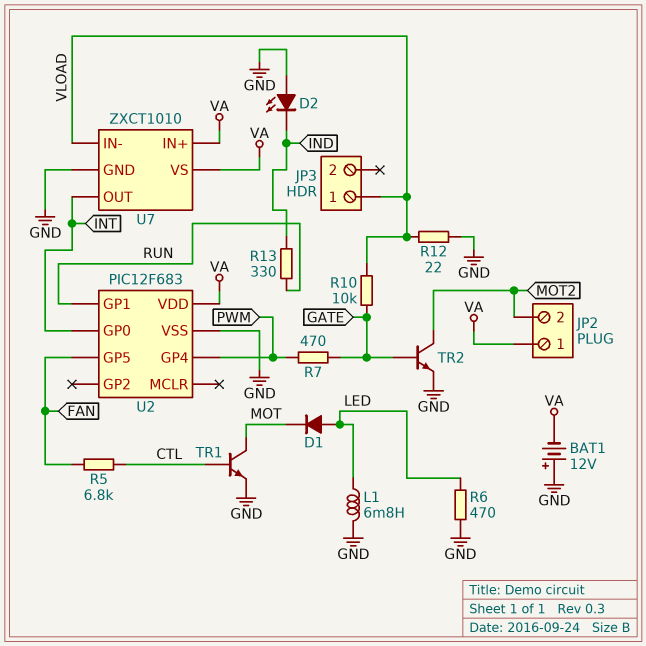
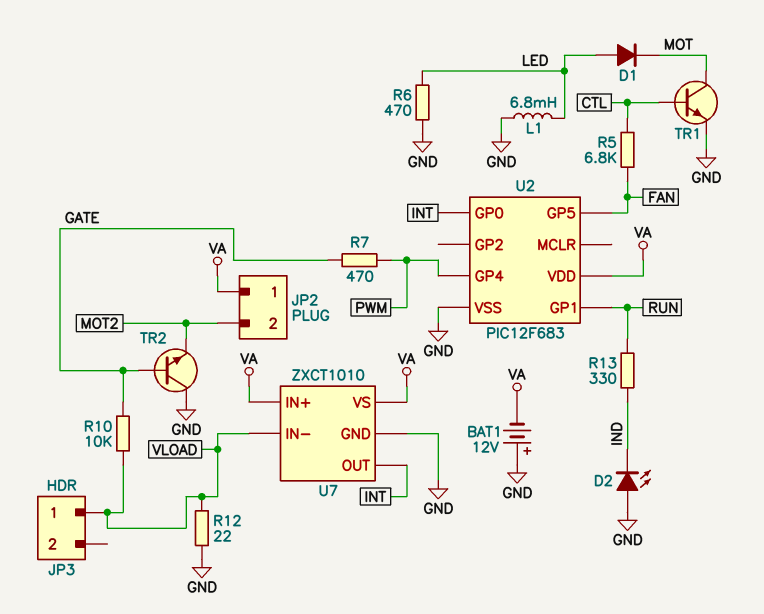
TR2: NPN (B GATE, C MOT2, E GND) -> NPN (B GATE, C GND, E MOT2)

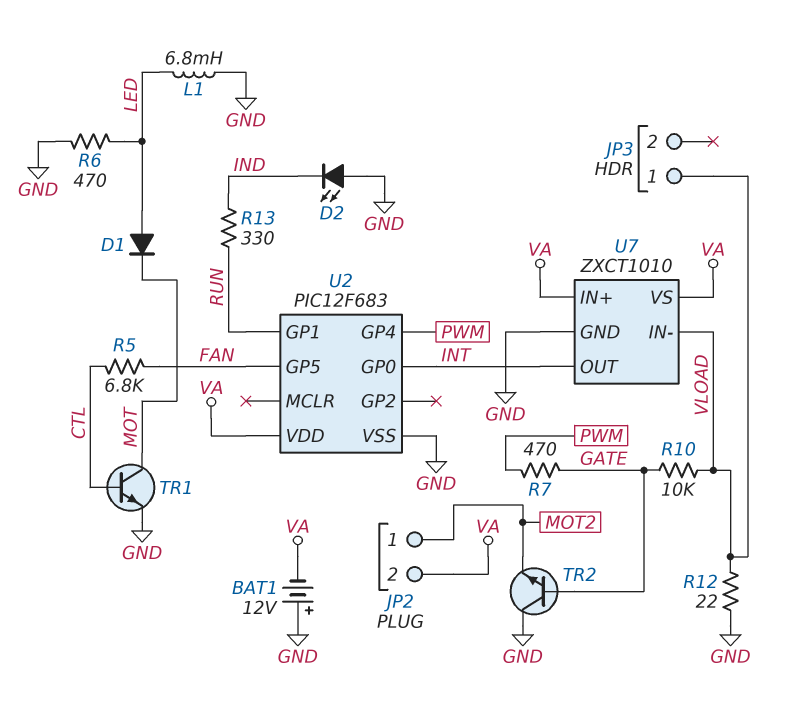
JP2 pin 1: VA -> MOT2
JP2 pin 2: MOT2 -> VA

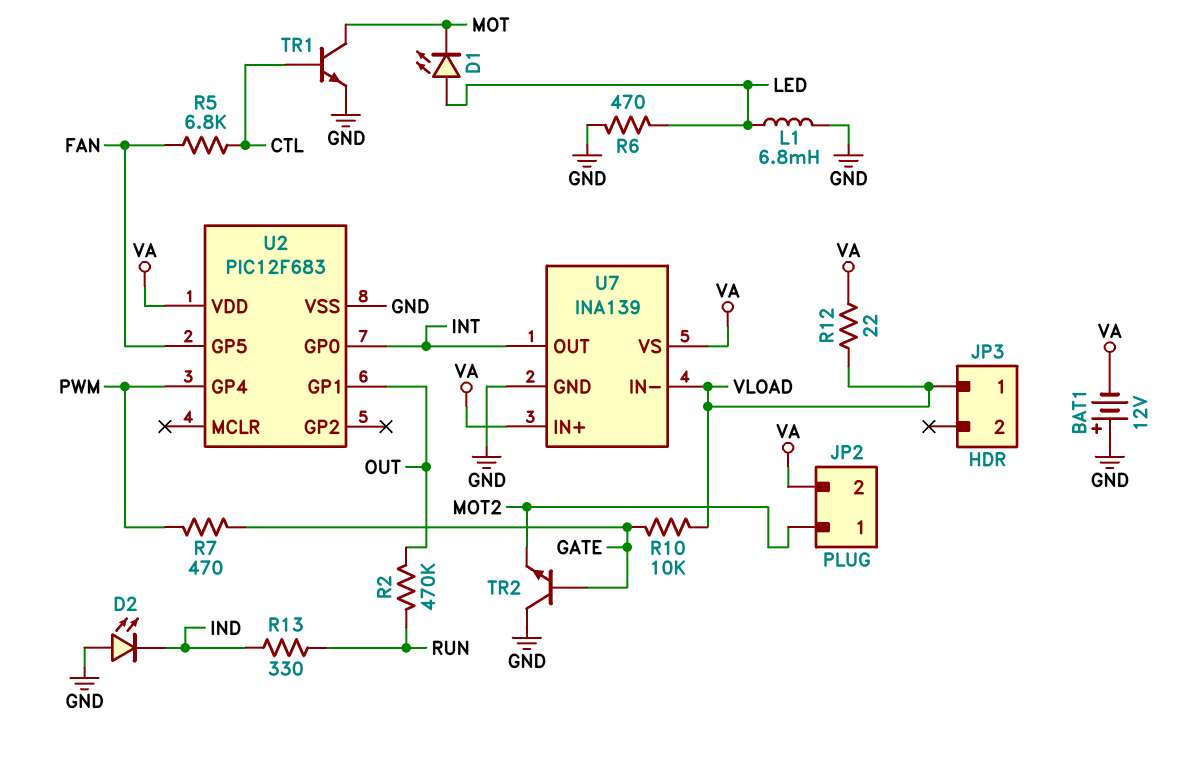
D1: diode (A LED, K MOT) -> LED (A LED, K MOT)
R2: none -> 470k (OUT, RUN)
R12: 22 (GND, VLOAD) -> 22 (VA, VLOAD)
U2 pin GP1: RUN -> OUT
U7: ZXCT1010 -> INA139

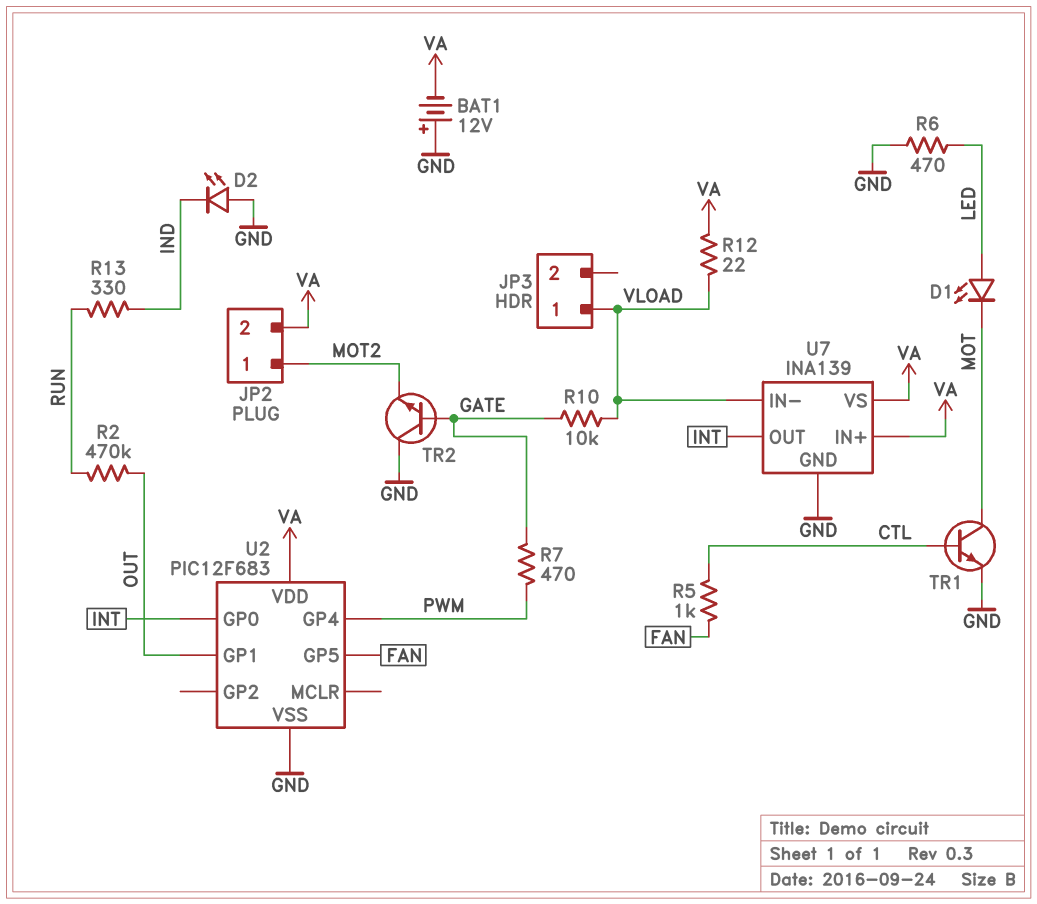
L1: 6.8mH (GND, LED) -> none
R5: 6.8k (CTL, FAN) -> 1k (CTL, FAN)

